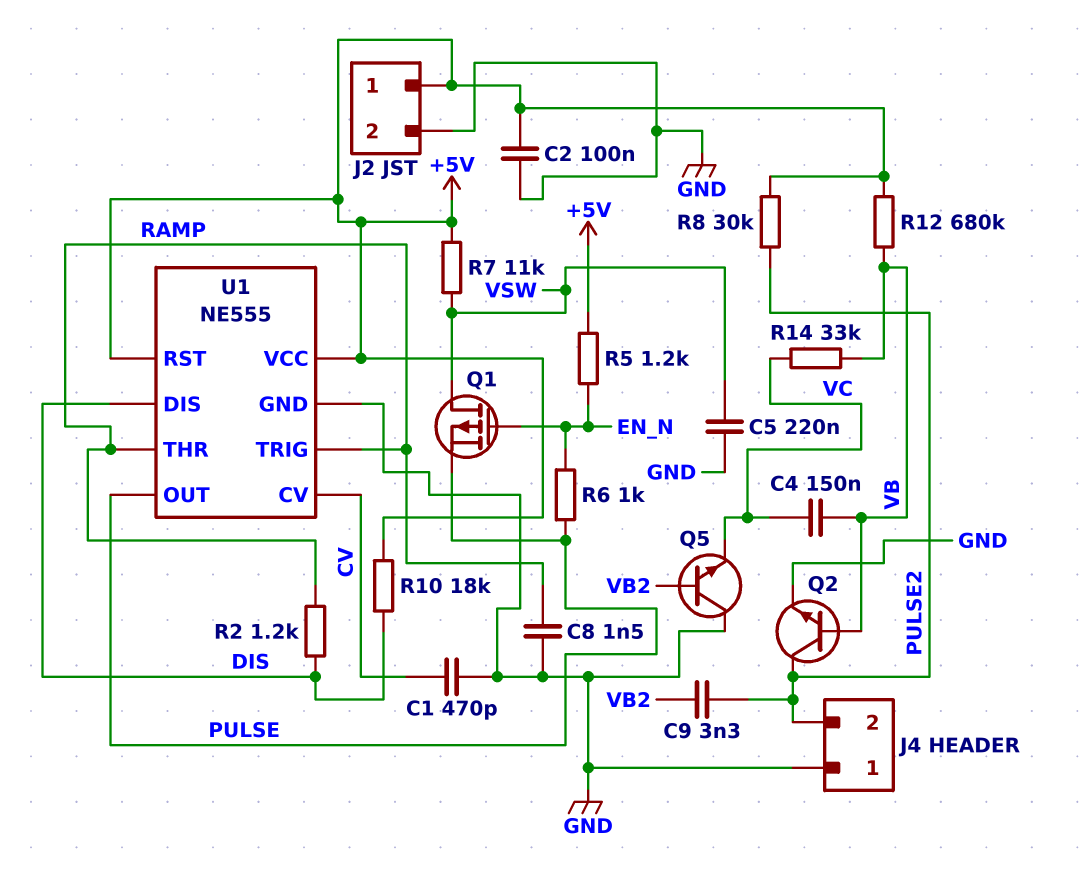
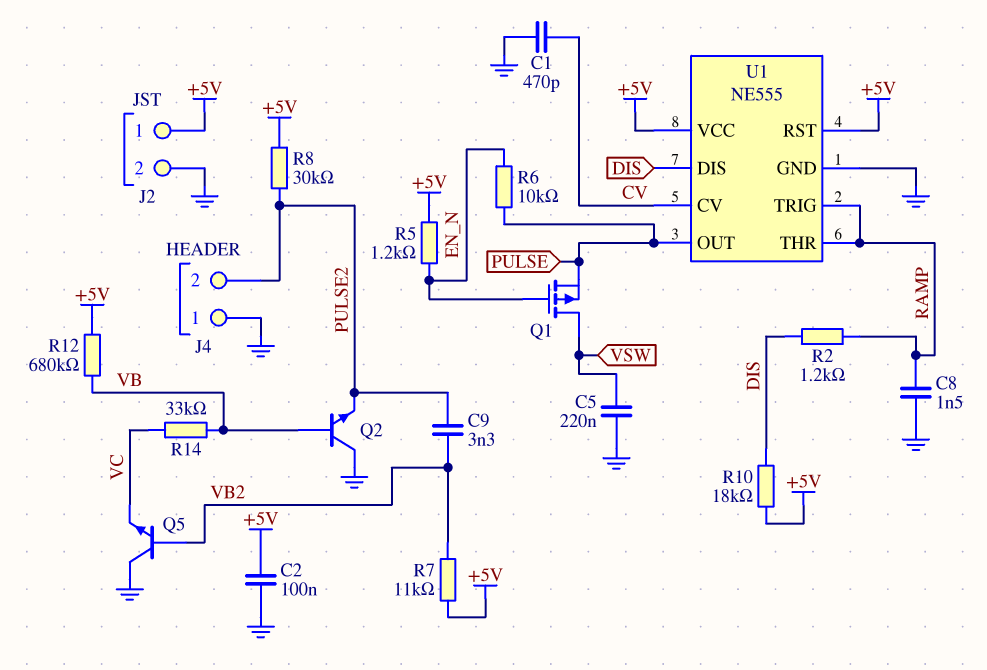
C4: 150nF (VB, VC) -> none
Q2: NPN (B VB, C PULSE2, E GND) -> NPN (B VB, C GND, E PULSE2)
R6: 1k (EN_N, PULSE) -> 10k (EN_N, PULSE)
R7: 11k (+5V, VSW) -> 11k (+5V, VB2)

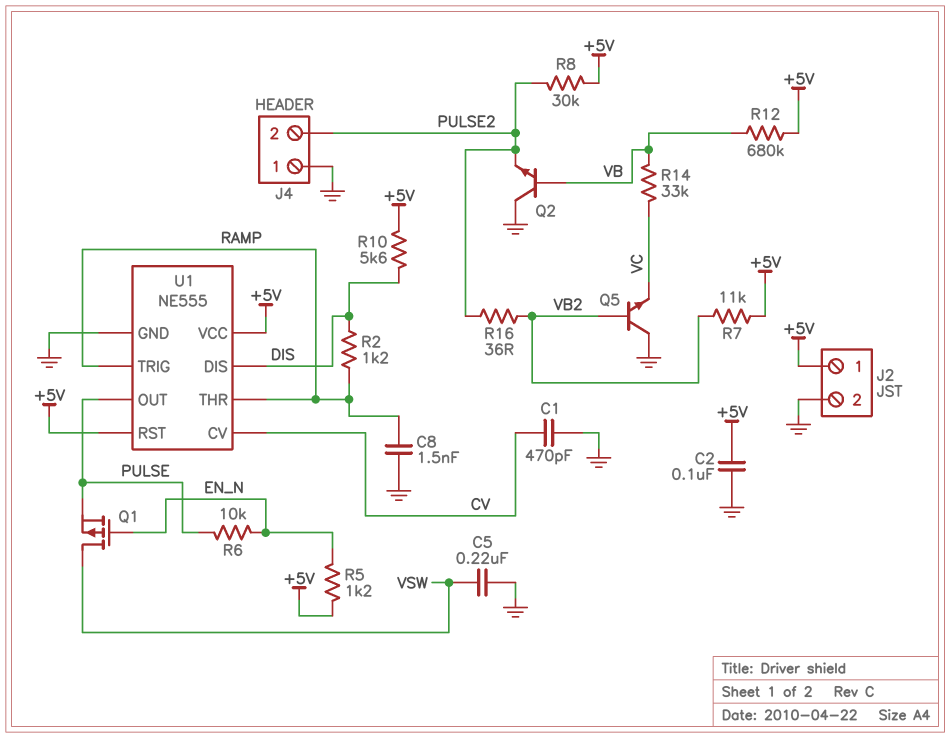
C9: 3.3nF (PULSE2, VB2) -> none
R10: 18k (+5V, DIS) -> 5.6k (+5V, DIS)
R16: none -> 36 (PULSE2, VB2)

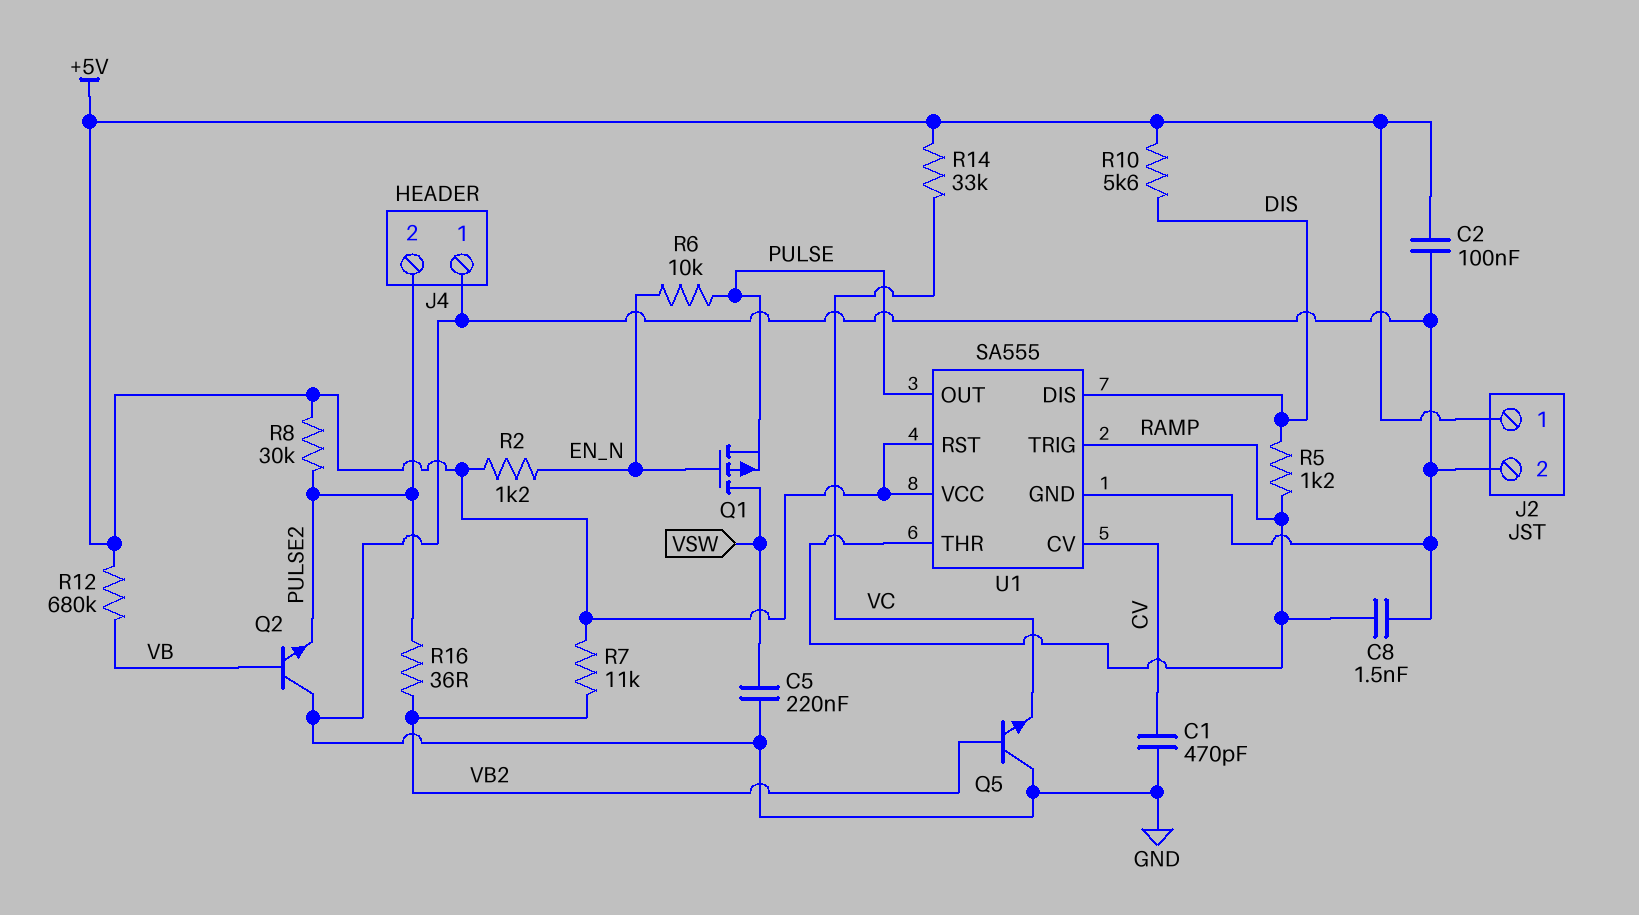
R2: 1.2k (DIS, RAMP) -> 1.2k (+5V, EN_N)
R5: 1.2k (+5V, EN_N) -> 1.2k (DIS, RAMP)
R14: 33k (VB, VC) -> 33k (+5V, VC)
U1: NE555 -> SA555

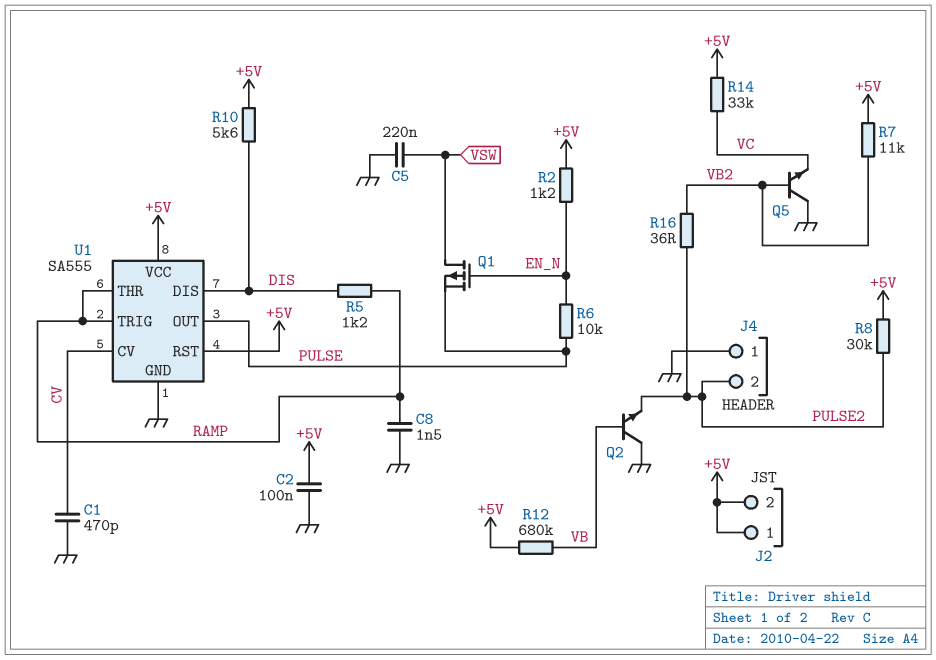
J2 pin 2: GND -> +5V

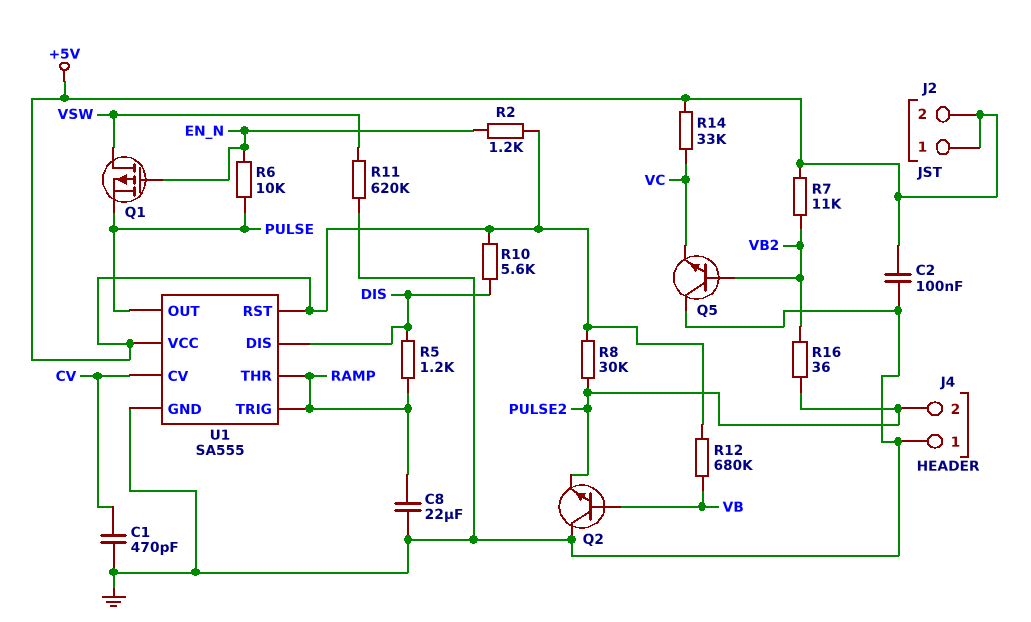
C5: 220nF (GND, VSW) -> none
C8: 1.5nF (GND, RAMP) -> 22uF (GND, RAMP)
R11: none -> 620k (GND, VSW)

